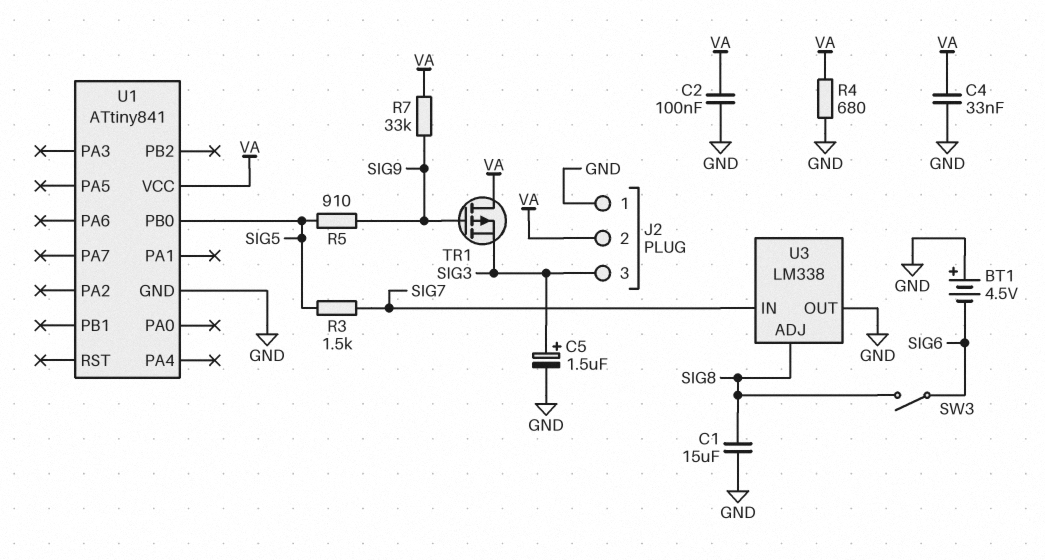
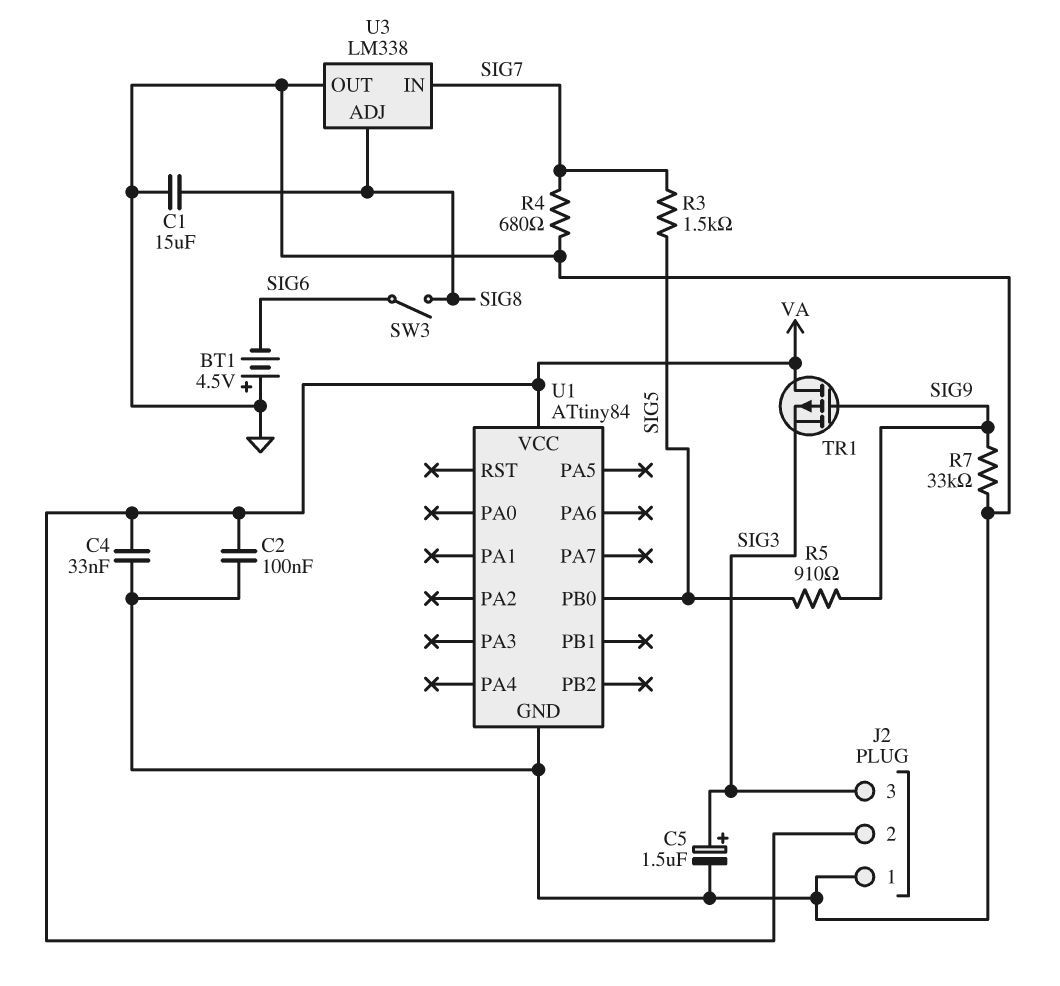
R4: 680 (GND, VA) -> 680 (GND, SIG7)
R7: 33k (SIG9, VA) -> 33k (GND, SIG9)
U1: ATtiny841 -> ATtiny84

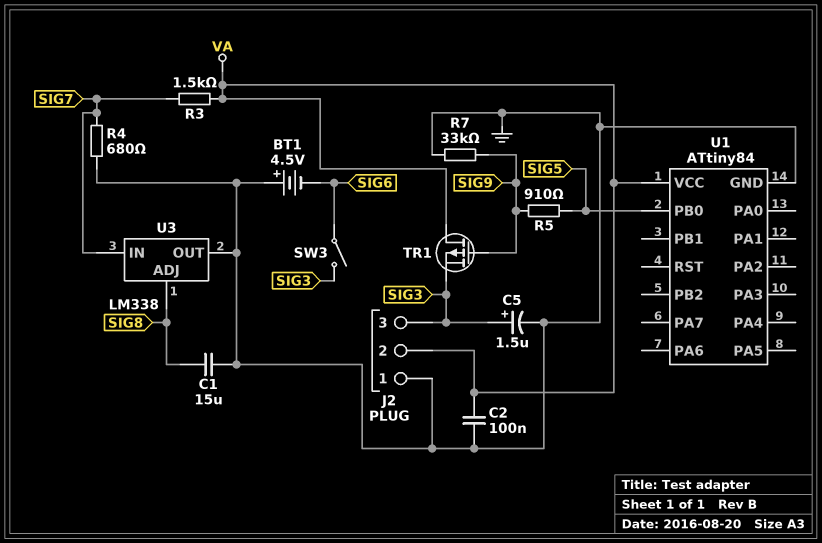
C4: 33nF (GND, VA) -> none
R3: 1.5k (SIG5, SIG7) -> 1.5k (SIG7, VA)
SW3: switch (SIG6, SIG8) -> switch (SIG3, SIG6)

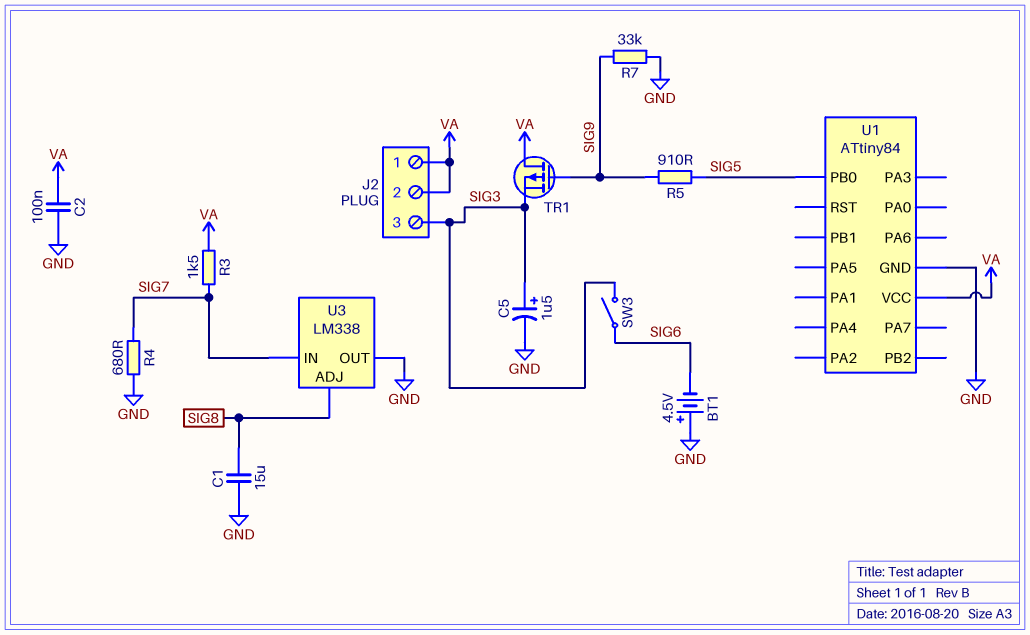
J2 pin 1: GND -> VA

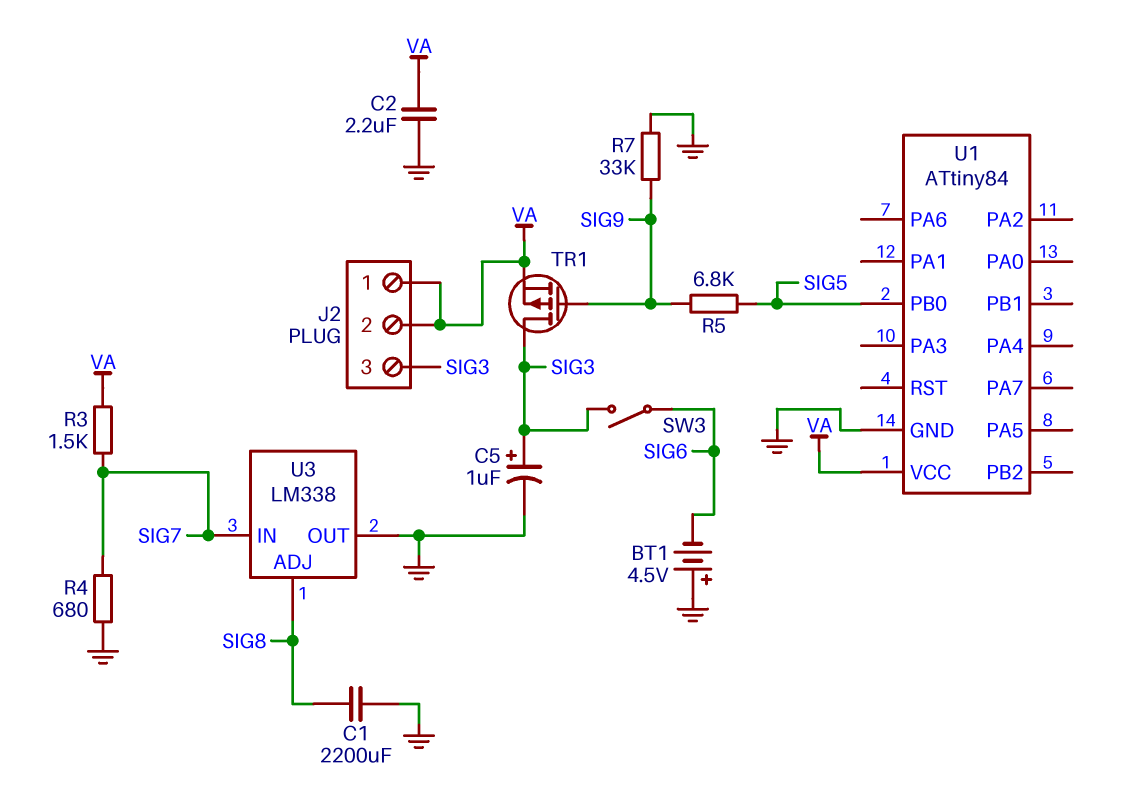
C1: 15uF (GND, SIG8) -> 2200uF (GND, SIG8)
C2: 100nF (GND, VA) -> 2.2uF (GND, VA)
C5: 1.5uF (plus SIG3, minus GND) -> 1uF (plus SIG3, minus GND)
R5: 910 (SIG5, SIG9) -> 6.8k (SIG5, SIG9)
TR1: PMOS (G SIG9, D VA, S SIG3) -> PMOS (G SIG9, D SIG3, S VA)

